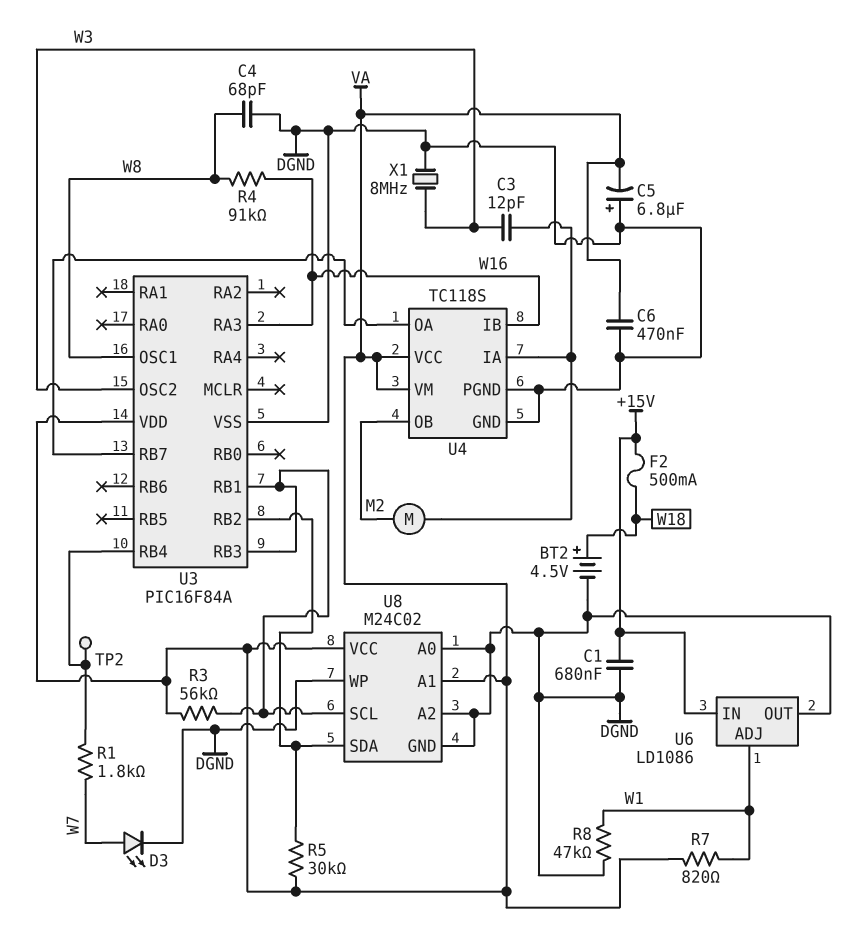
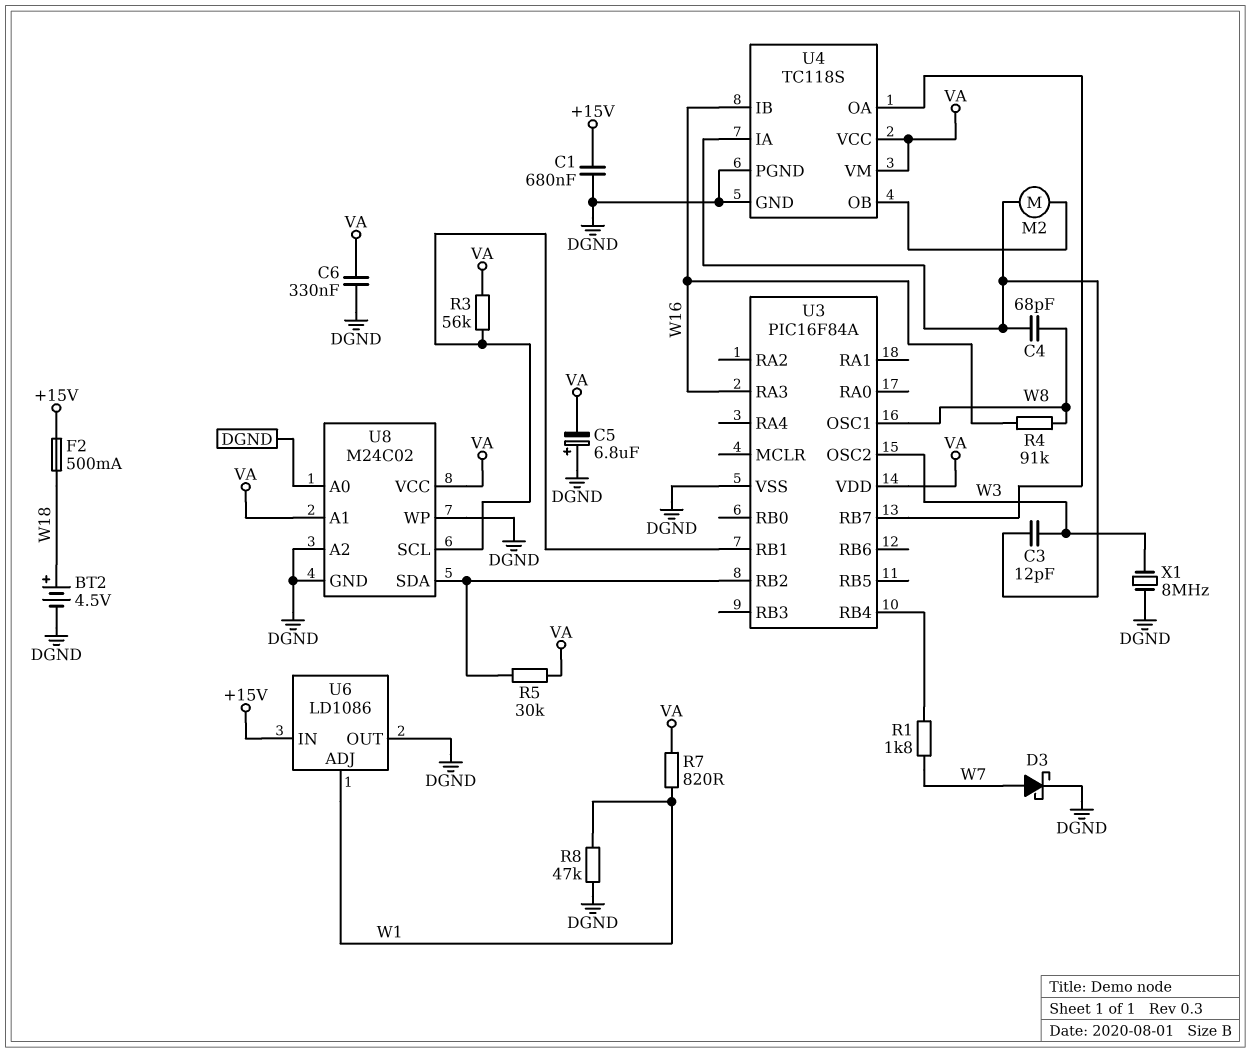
C4: 68pF (DGND, W8) -> 68pF (U4/IA, W8)
C6: 470nF (DGND, VA) -> 330nF (DGND, VA)
D3: LED (A W7, K DGND) -> schottky (A W7, K DGND)
TP2: test point (U3/RB4) -> none
U3 pin RB3: U3/RB1 -> none

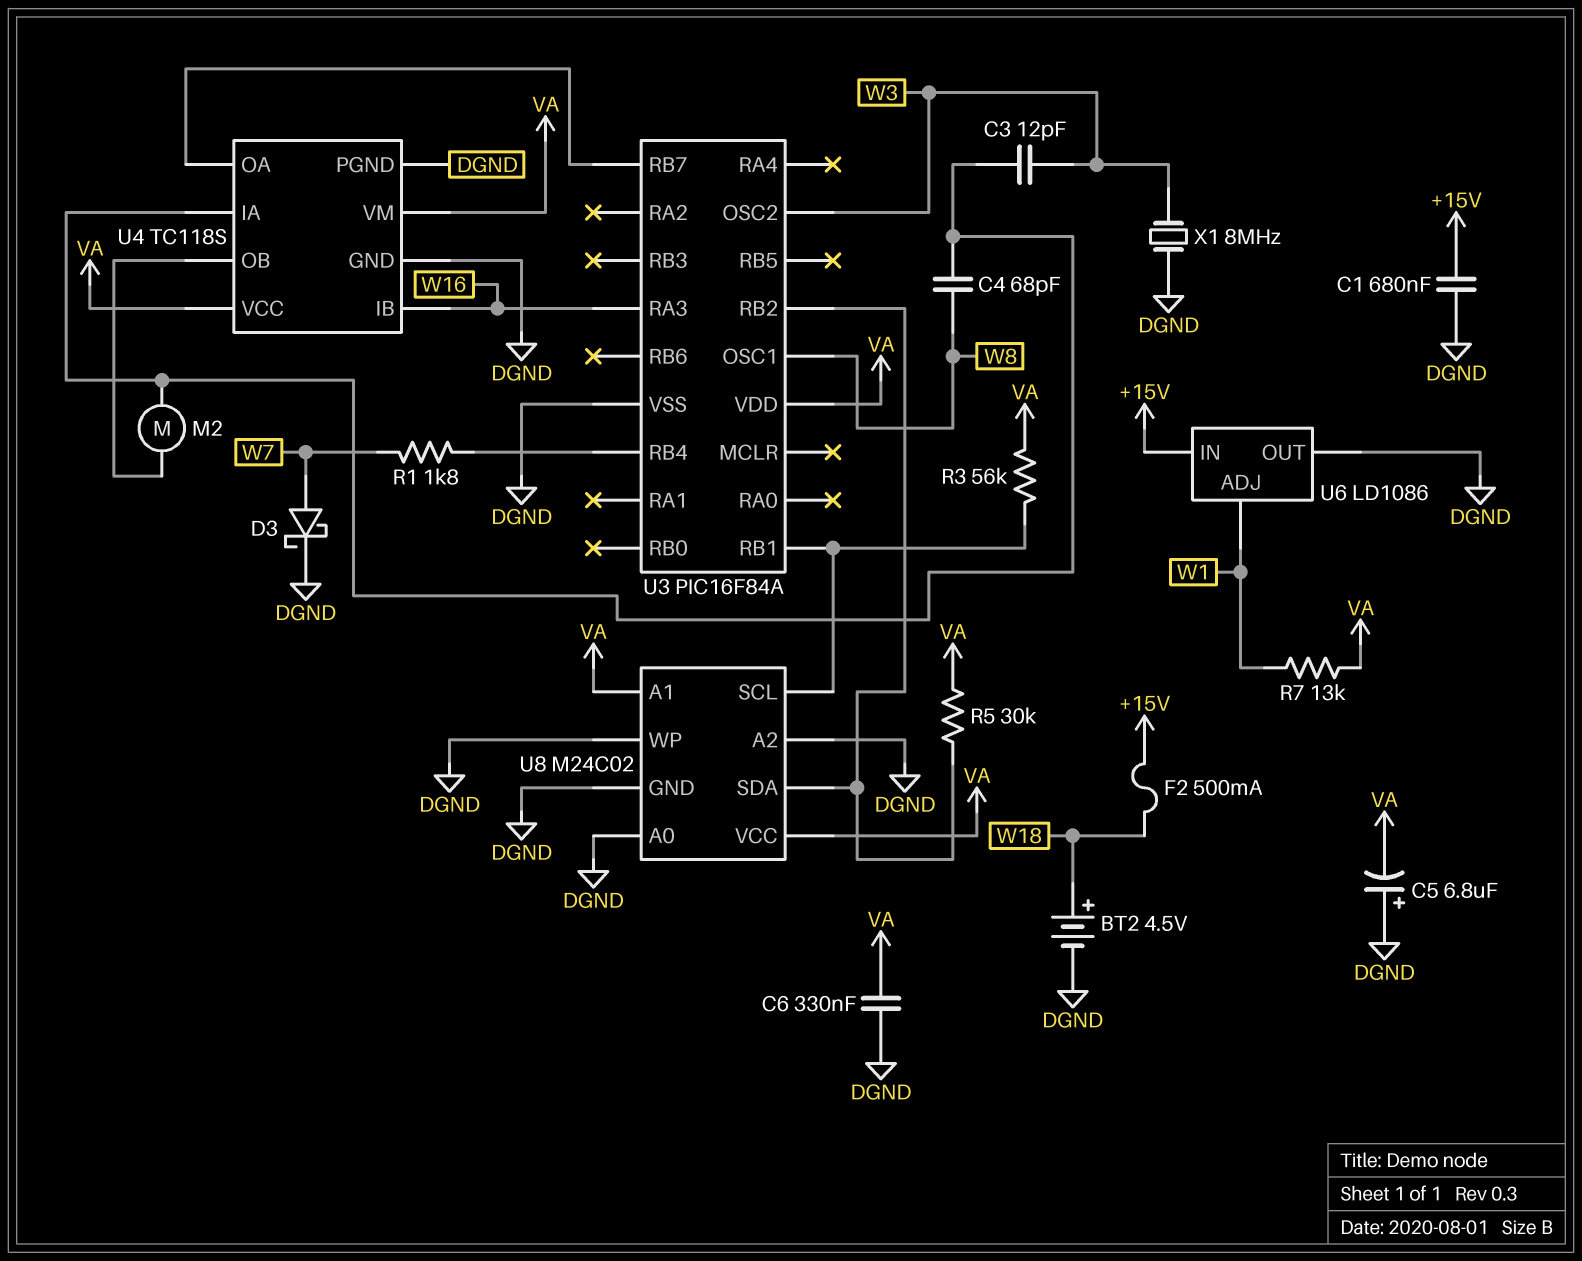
R4: 91k (W8, W16) -> none
R7: 820 (VA, W1) -> 13k (VA, W1)
R8: 47k (DGND, W1) -> none

